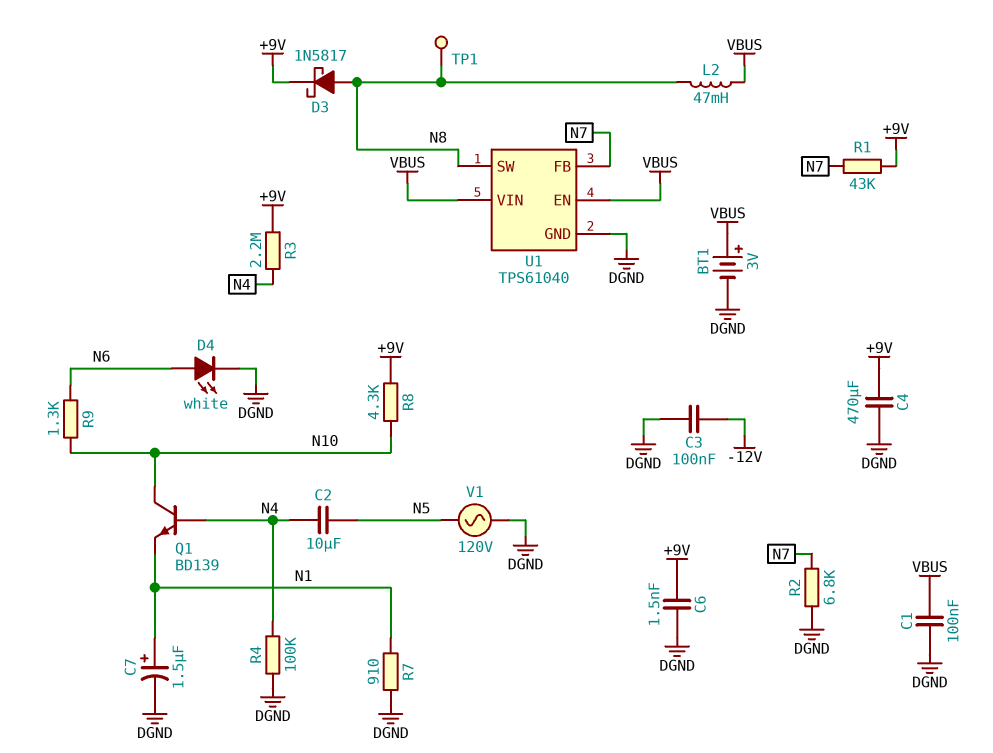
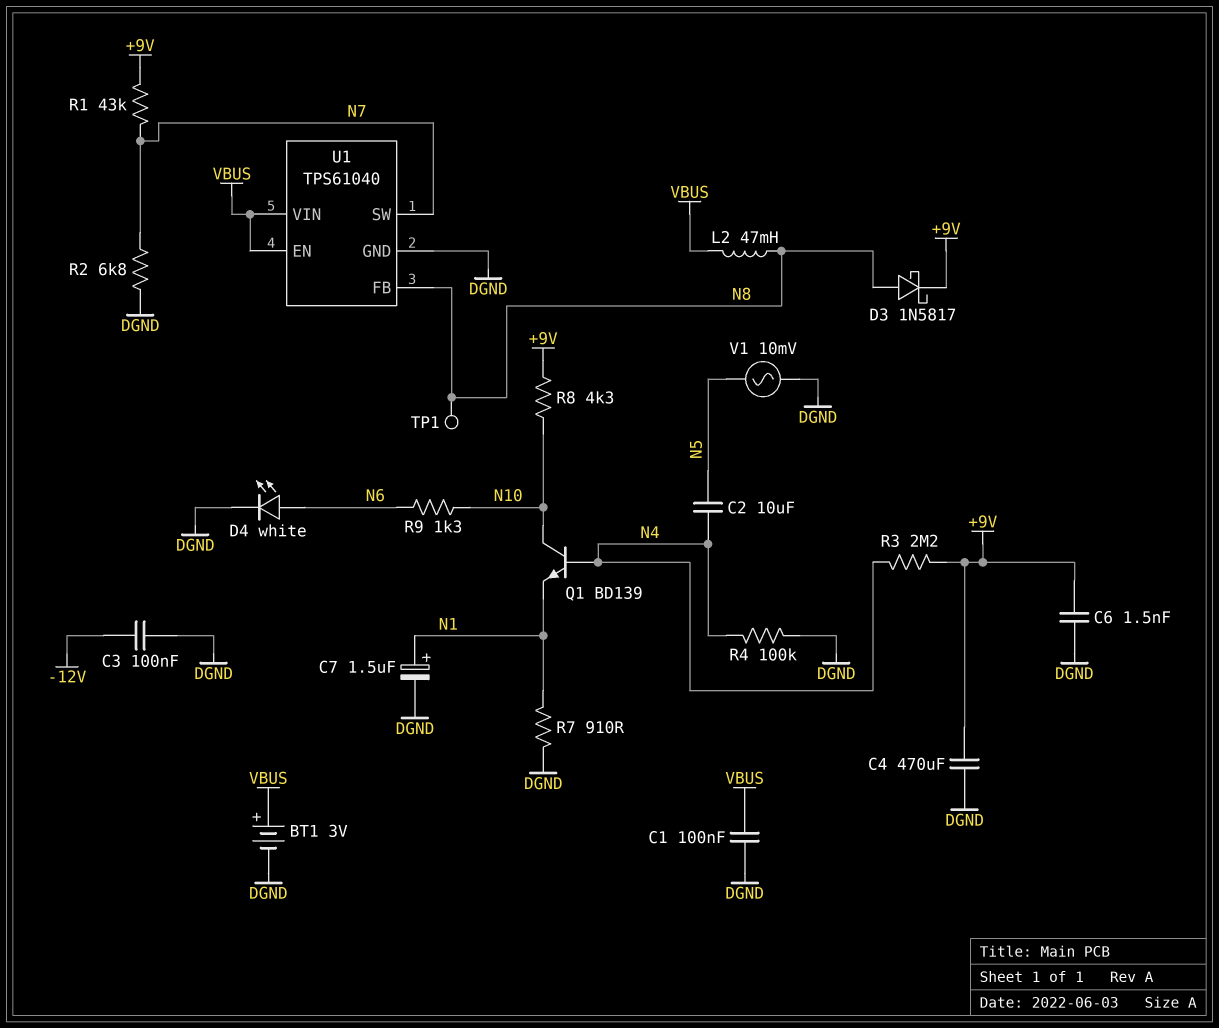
U1 pin FB: N7 -> N8
U1 pin SW: N8 -> N7
V1: AC 120V (DGND, N5) -> AC 10mV (DGND, N5)

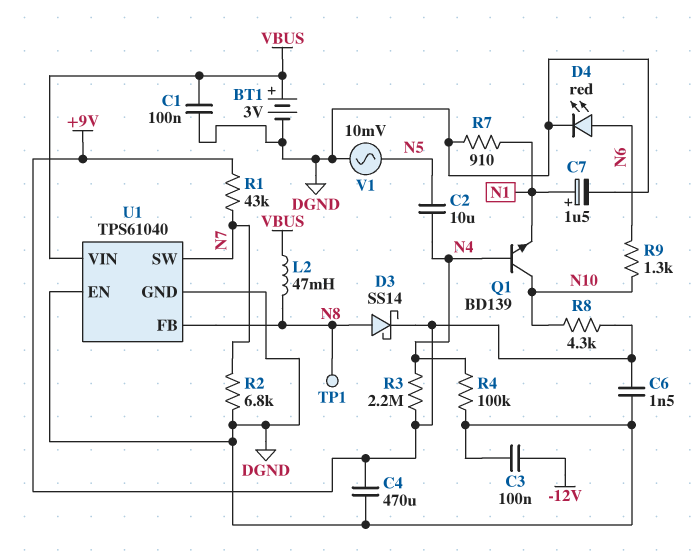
D3: schottky 1N5817 (A N8, K +9V) -> schottky SS14 (A N8, K +9V)
D4: LED white (A N6, K DGND) -> LED red (A N6, K DGND)
U1 pin EN: VBUS -> DGND

